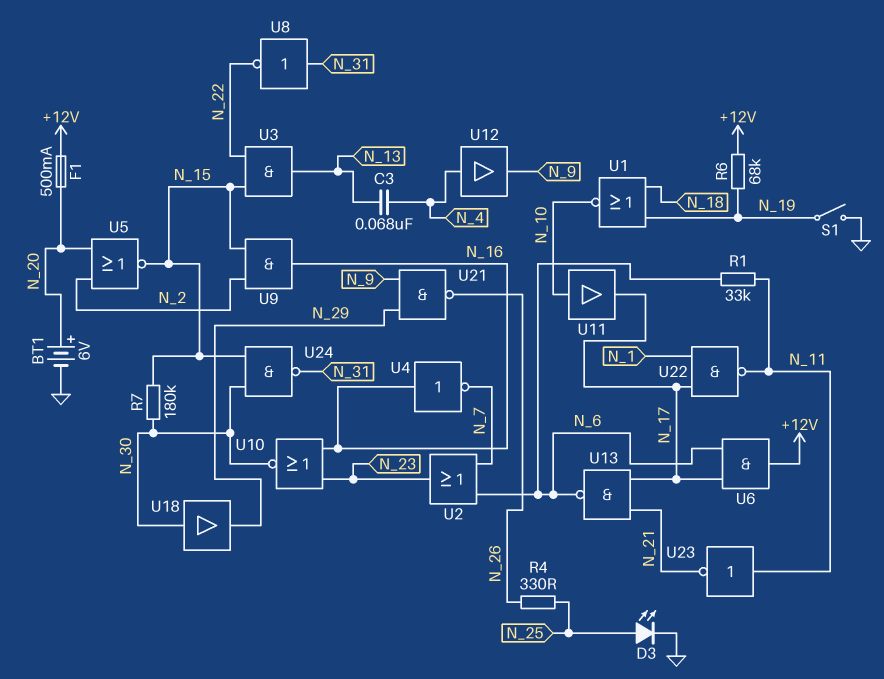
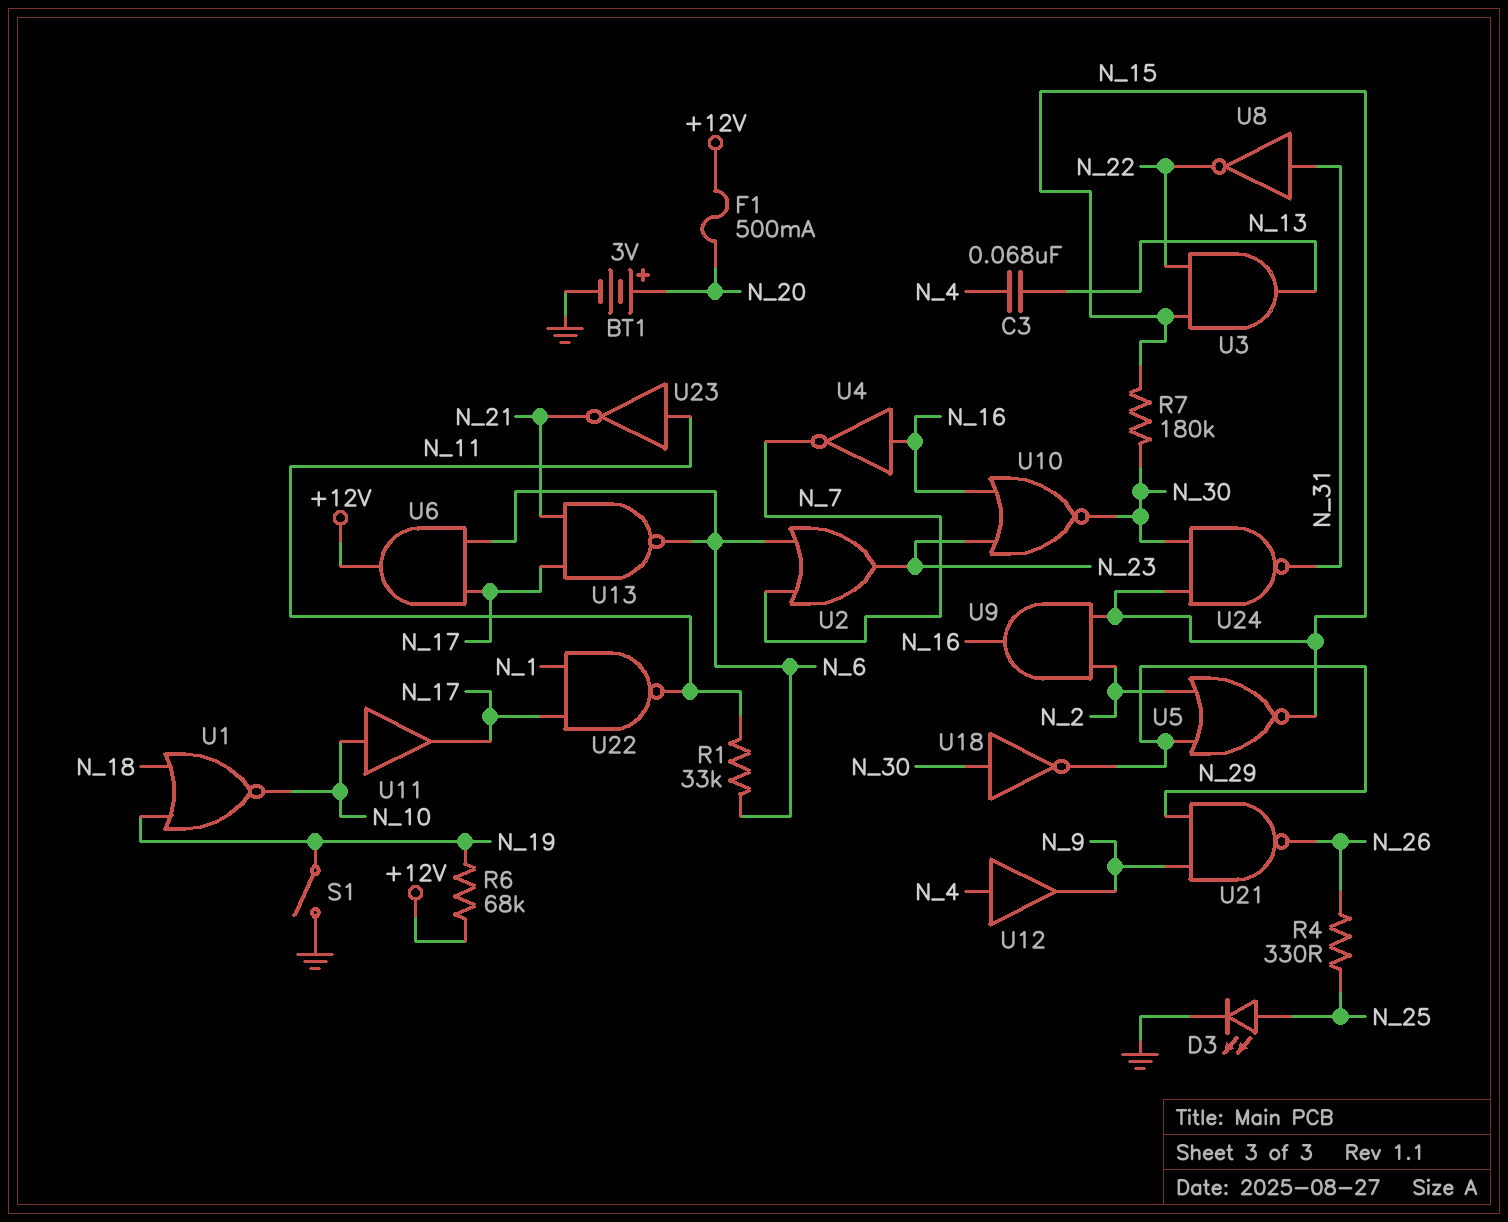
BT1: 6V (plus N_20, minus GND) -> 3V (plus N_20, minus GND)
U5: NOR (in N_2, in N_20, out N_15) -> NOR (in N_2, in N_29, out N_15)
U18: buffer (in N_30, out N_29) -> NOT (in N_30, out N_29)

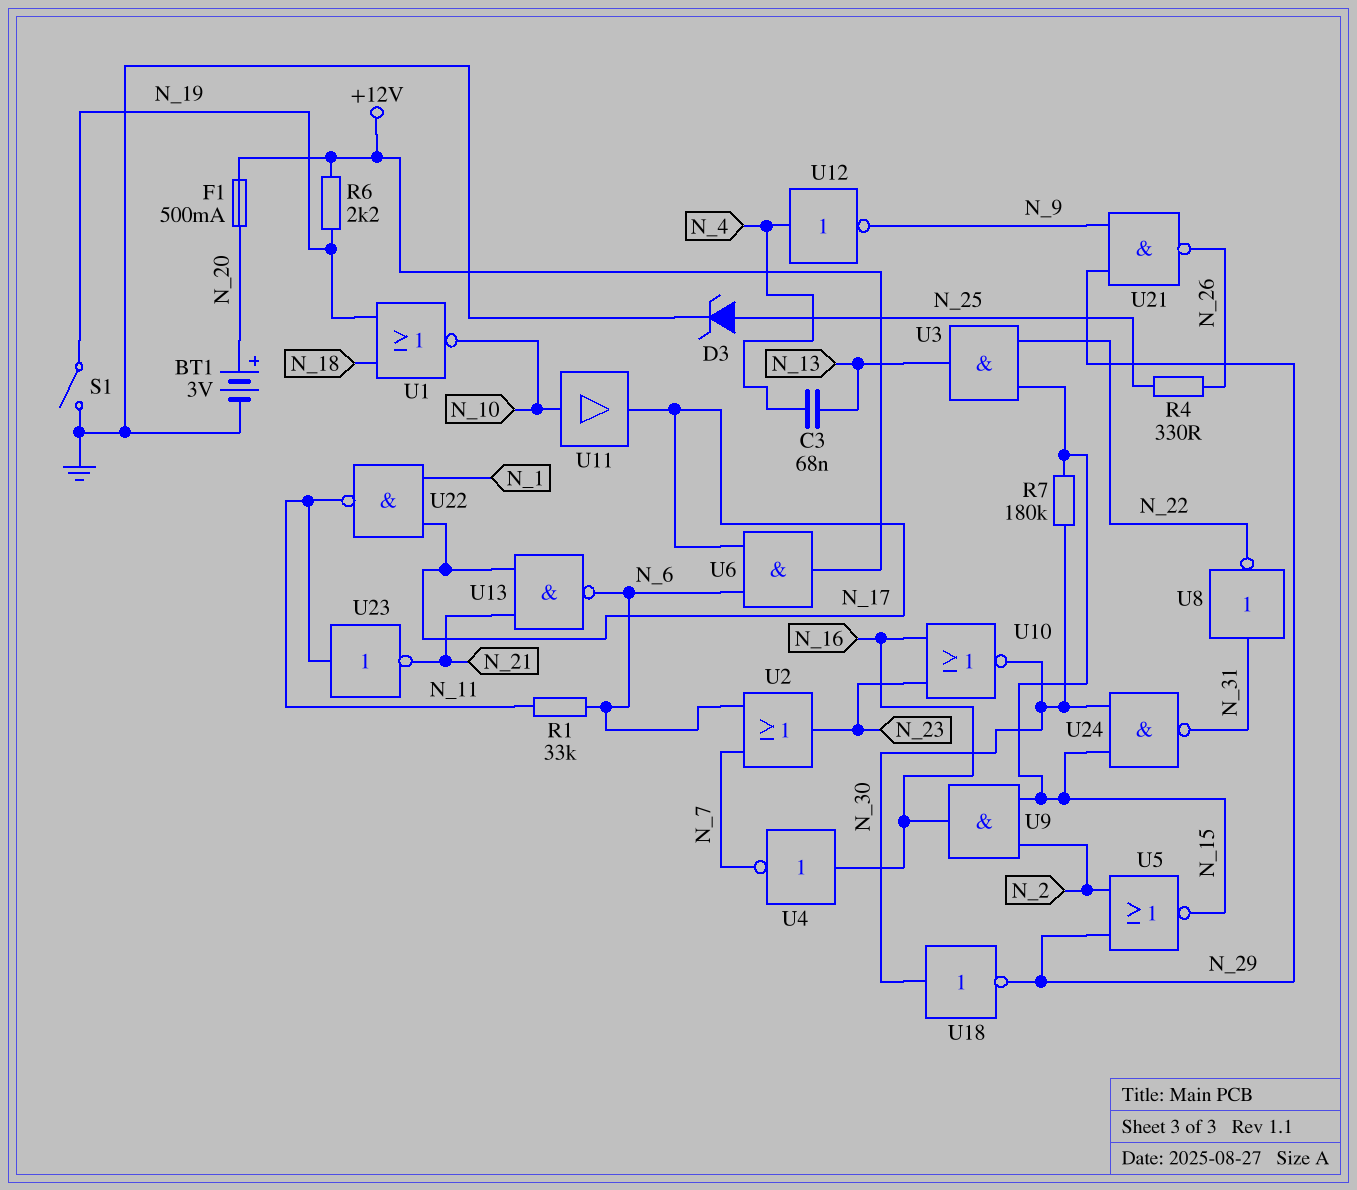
D3: LED (A N_25, K GND) -> zener (A N_25, K GND)
R6: 68k (+12V, N_19) -> 2.2k (+12V, N_19)
U12: buffer (in N_4, out N_9) -> NOT (in N_4, out N_9)

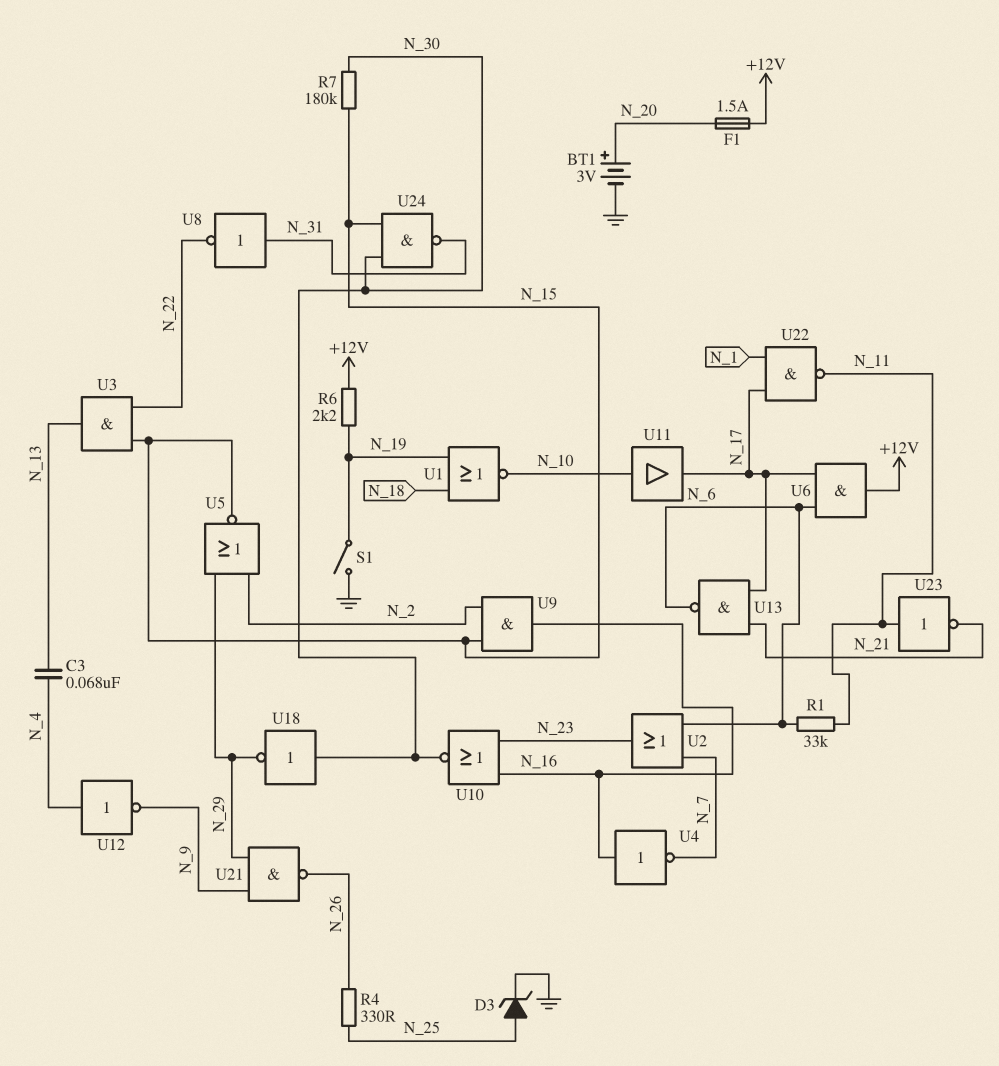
F1: 500mA (+12V, N_20) -> 1.5A (+12V, N_20)

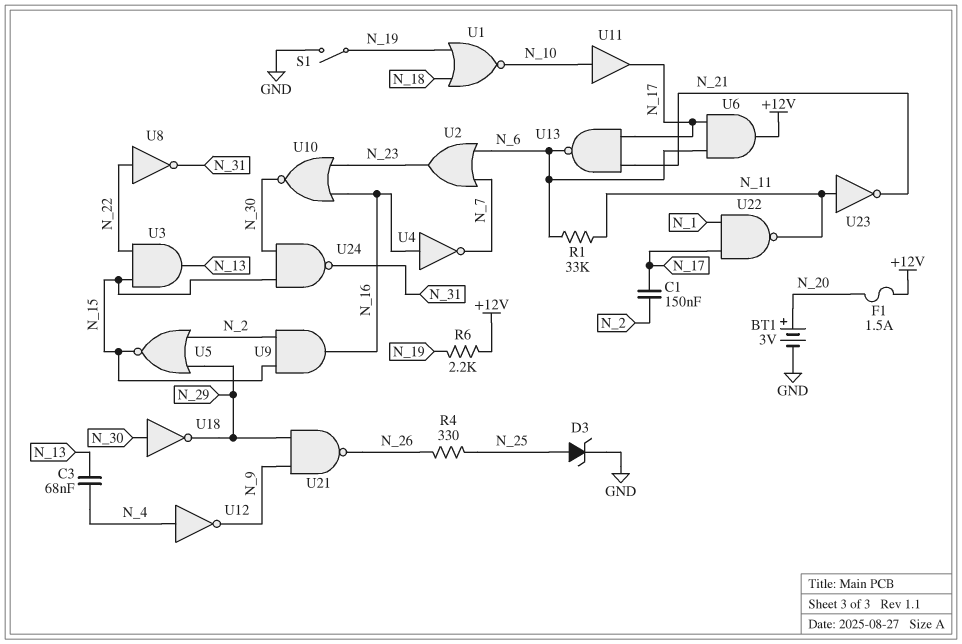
C1: none -> 150nF (N_2, N_17)
R7: 180k (N_15, N_30) -> none
U8: NOT (in N_31, out N_22) -> NOT (in N_22, out N_31)

